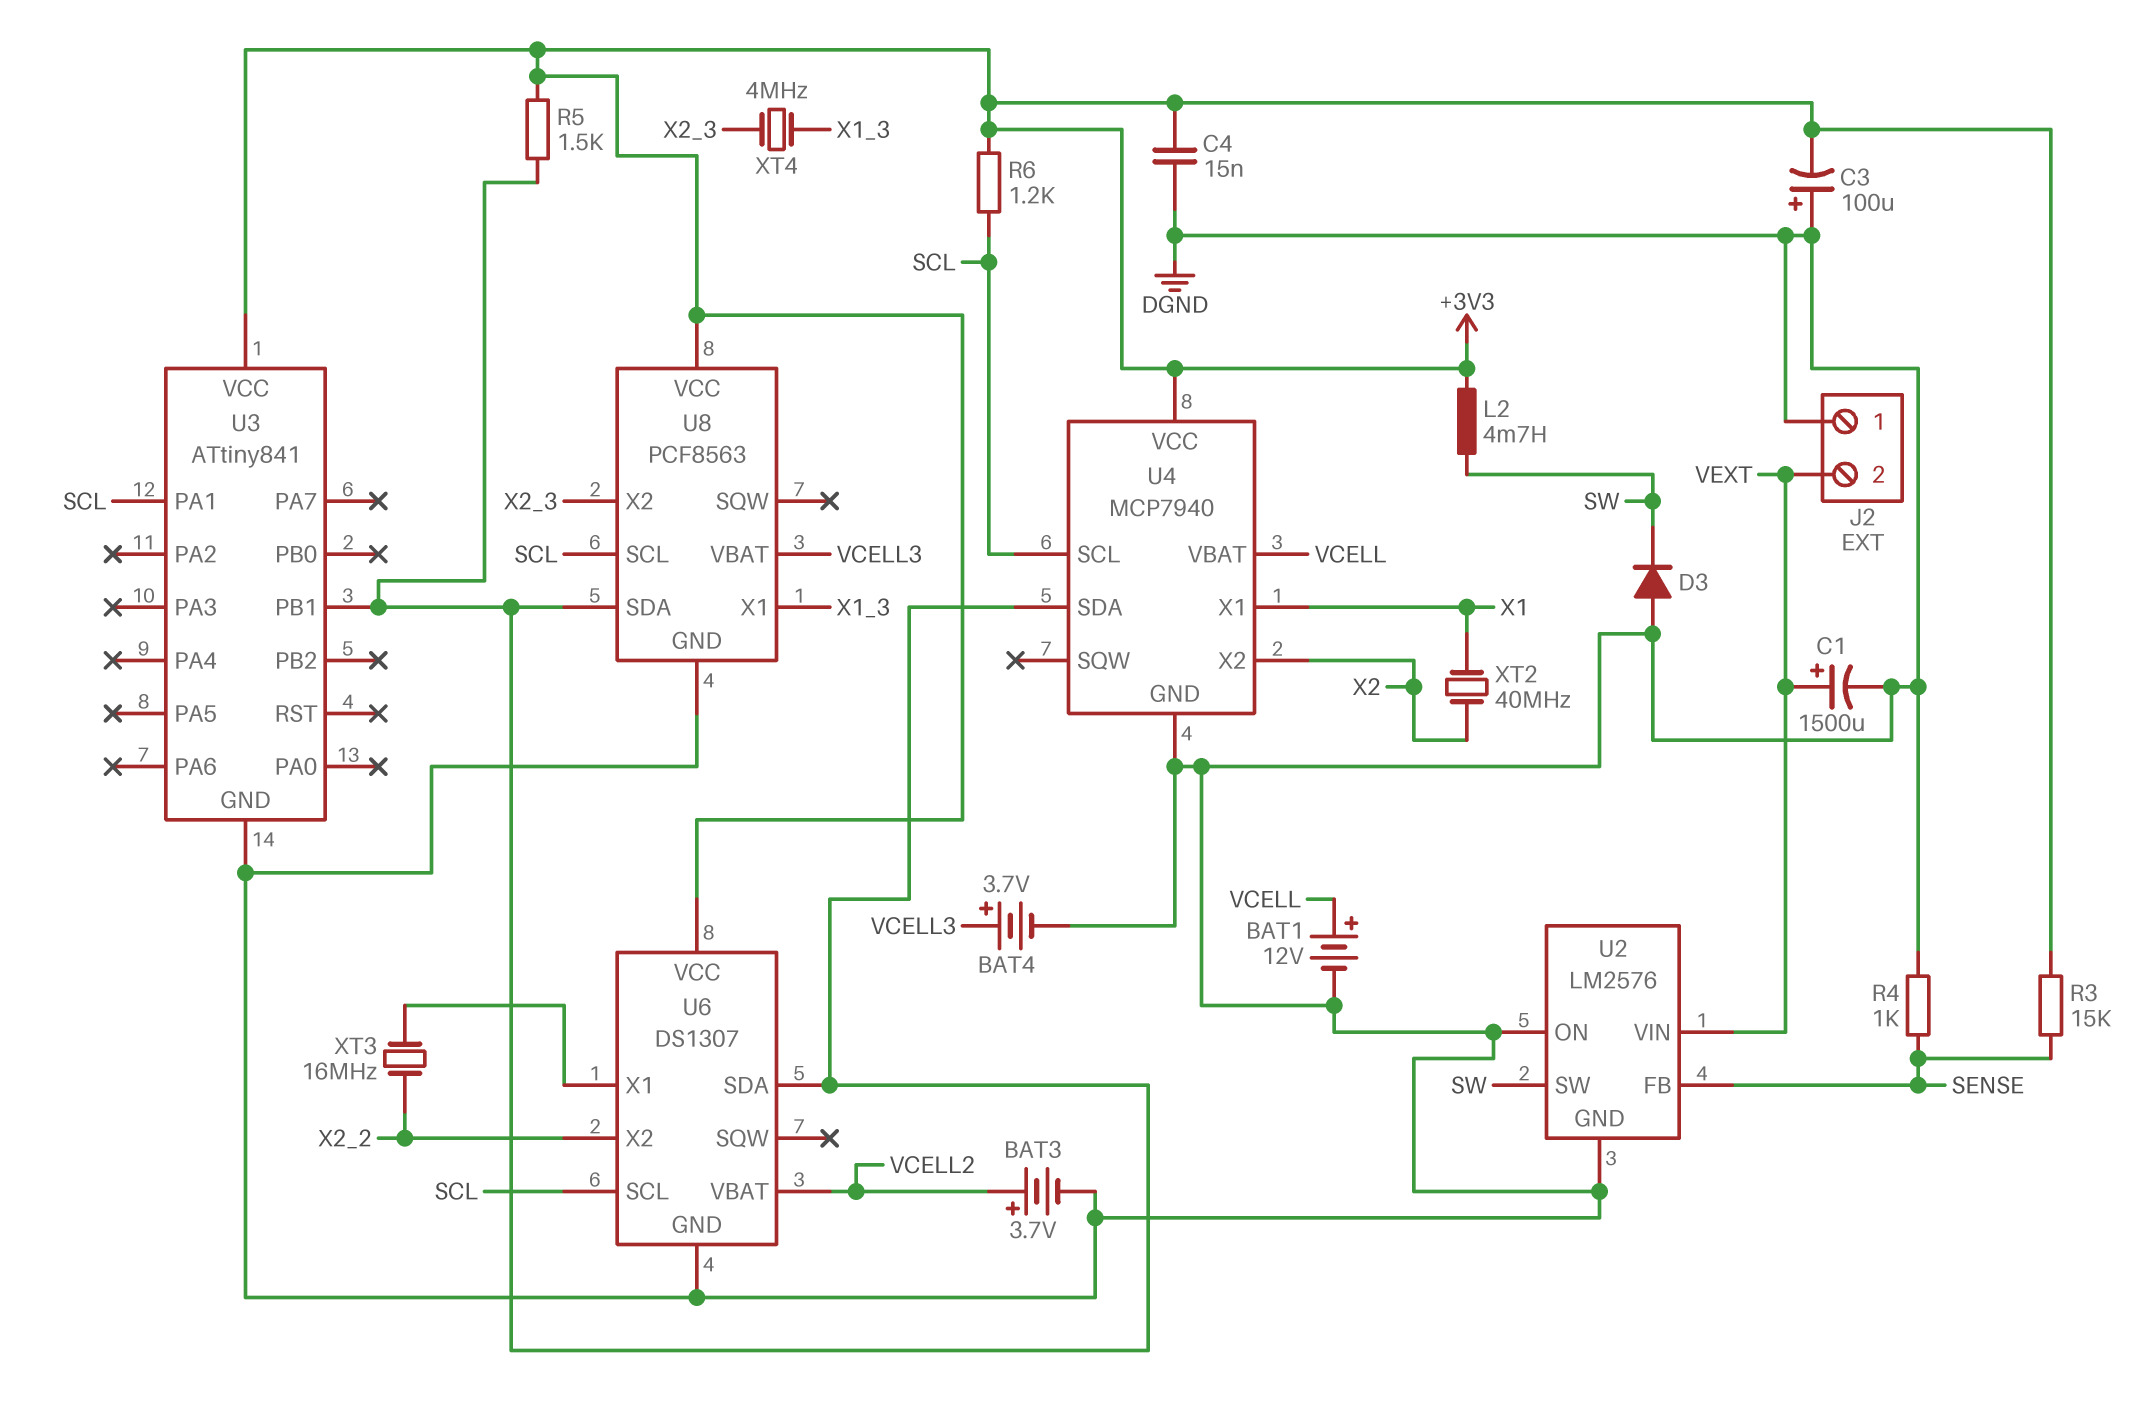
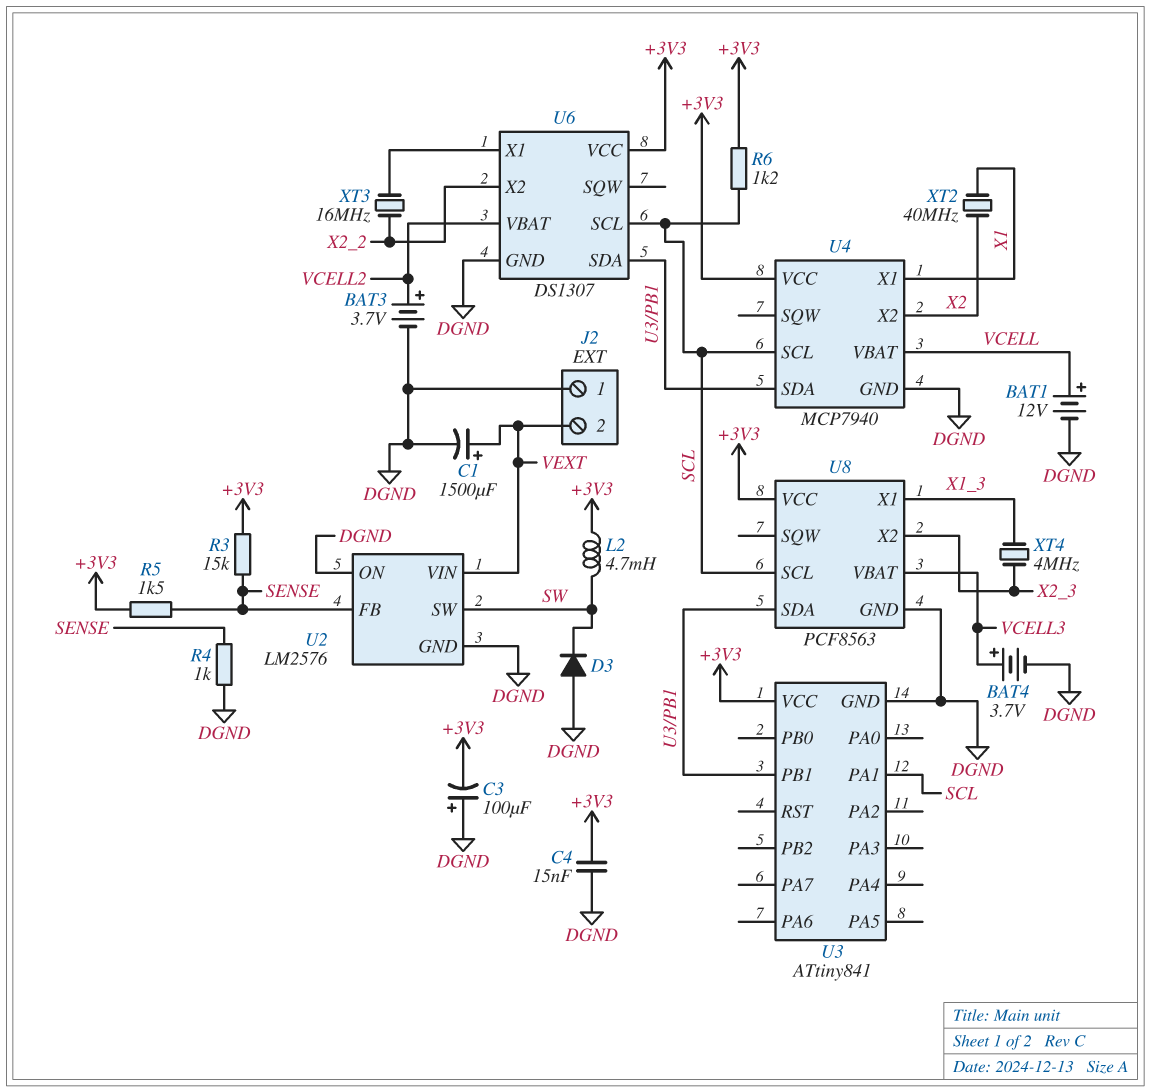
R5: 1.5k (+3V3, U3/PB1) -> 1.5k (+3V3, SENSE)

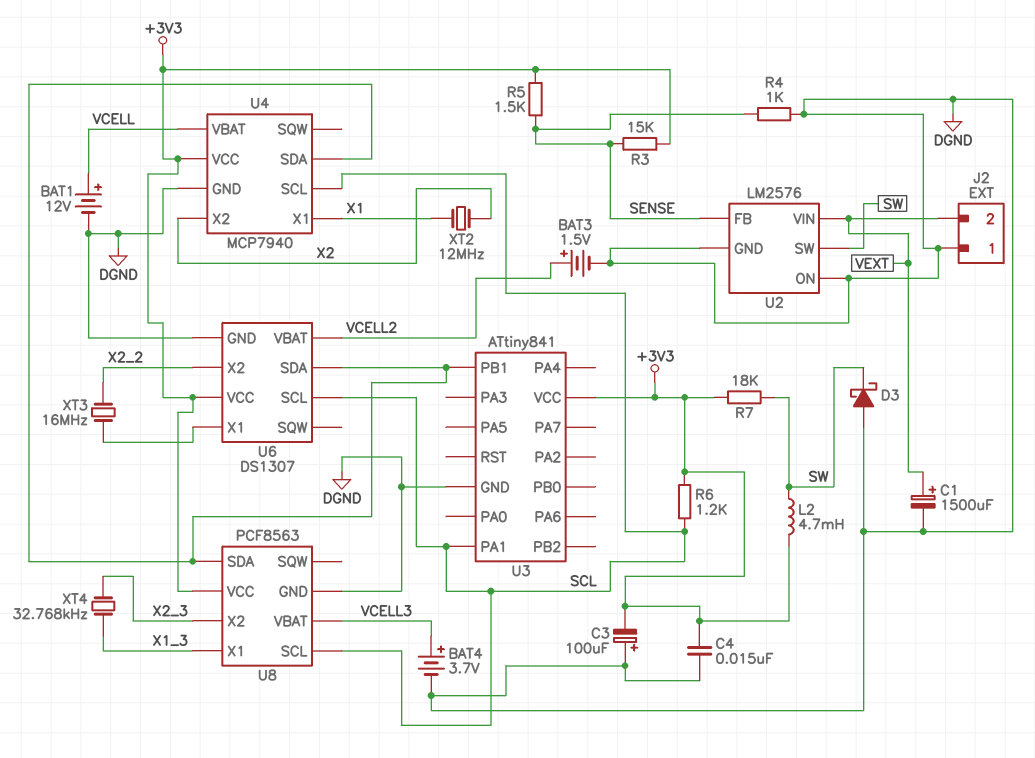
BAT3: 3.7V (plus VCELL2, minus DGND) -> 1.5V (plus VCELL2, minus DGND)
D3: diode (A DGND, K SW) -> schottky (A DGND, K SW)
R7: none -> 18k (+3V3, SW)
XT2: 40MHz (X1, X2) -> 12MHz (X1, X2)
XT4: 4MHz (X1_3, X2_3) -> 32.768kHz (X1_3, X2_3)

